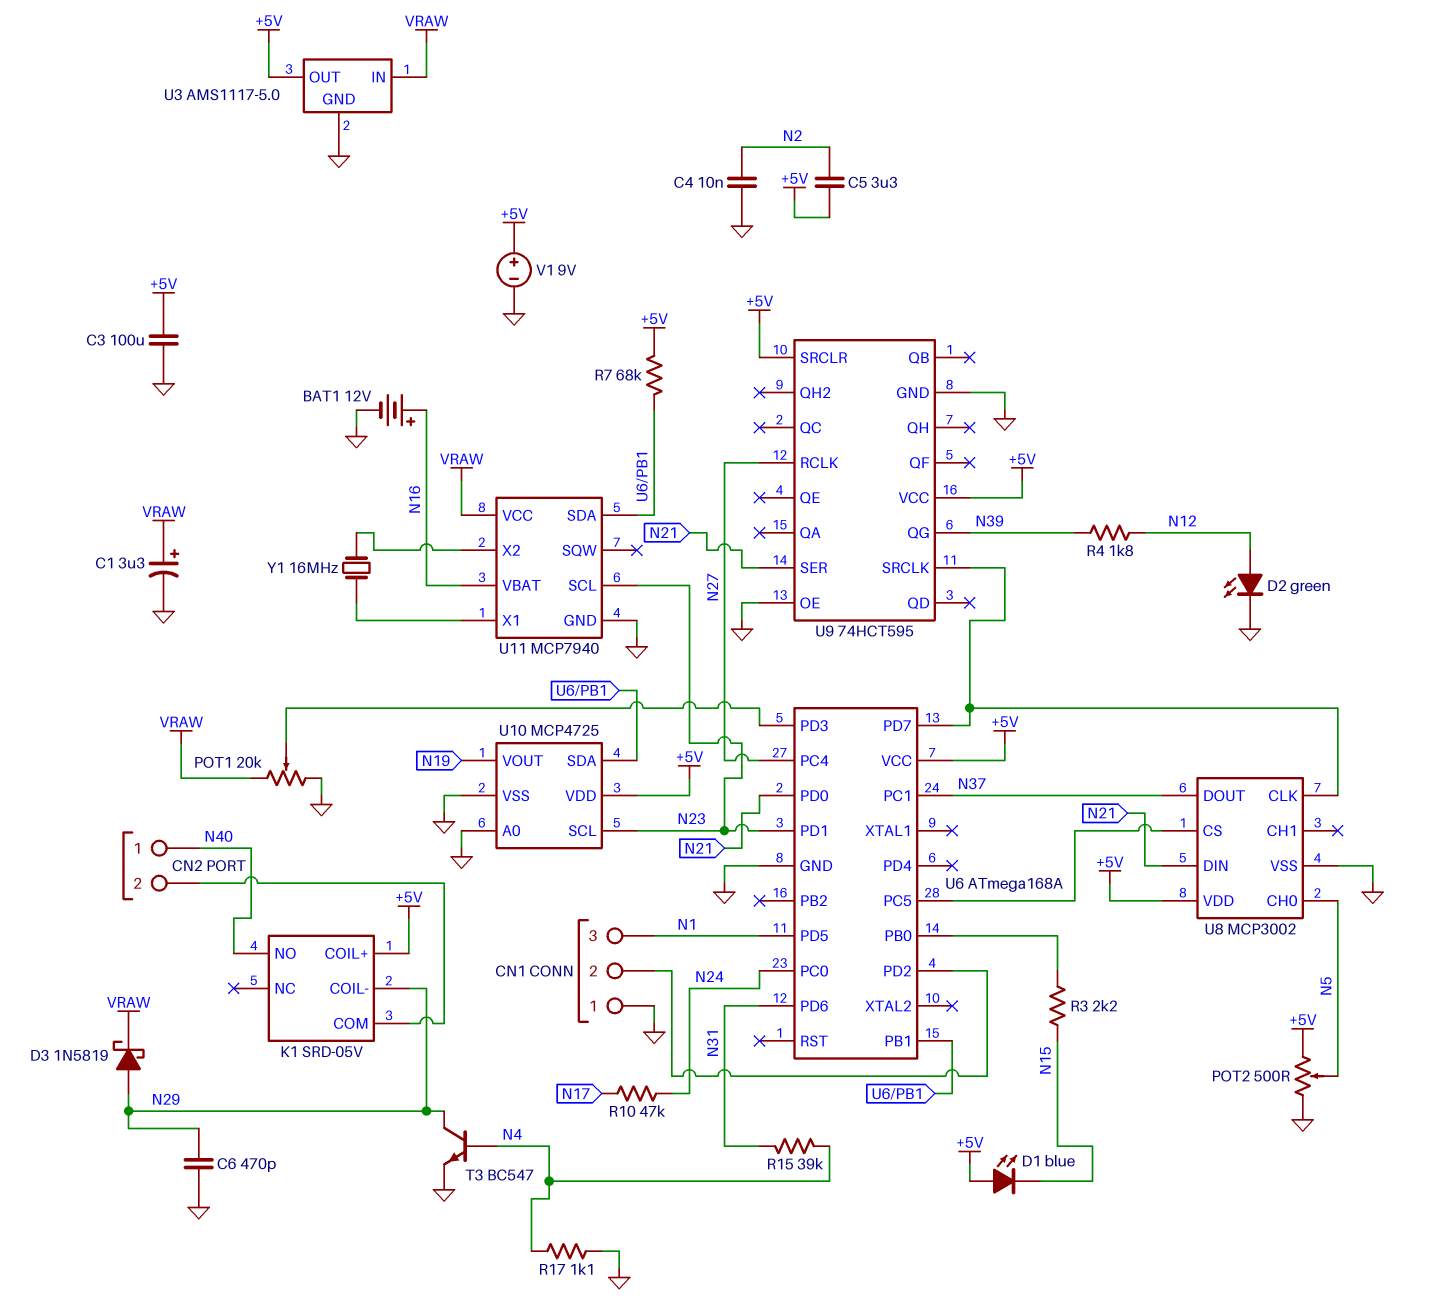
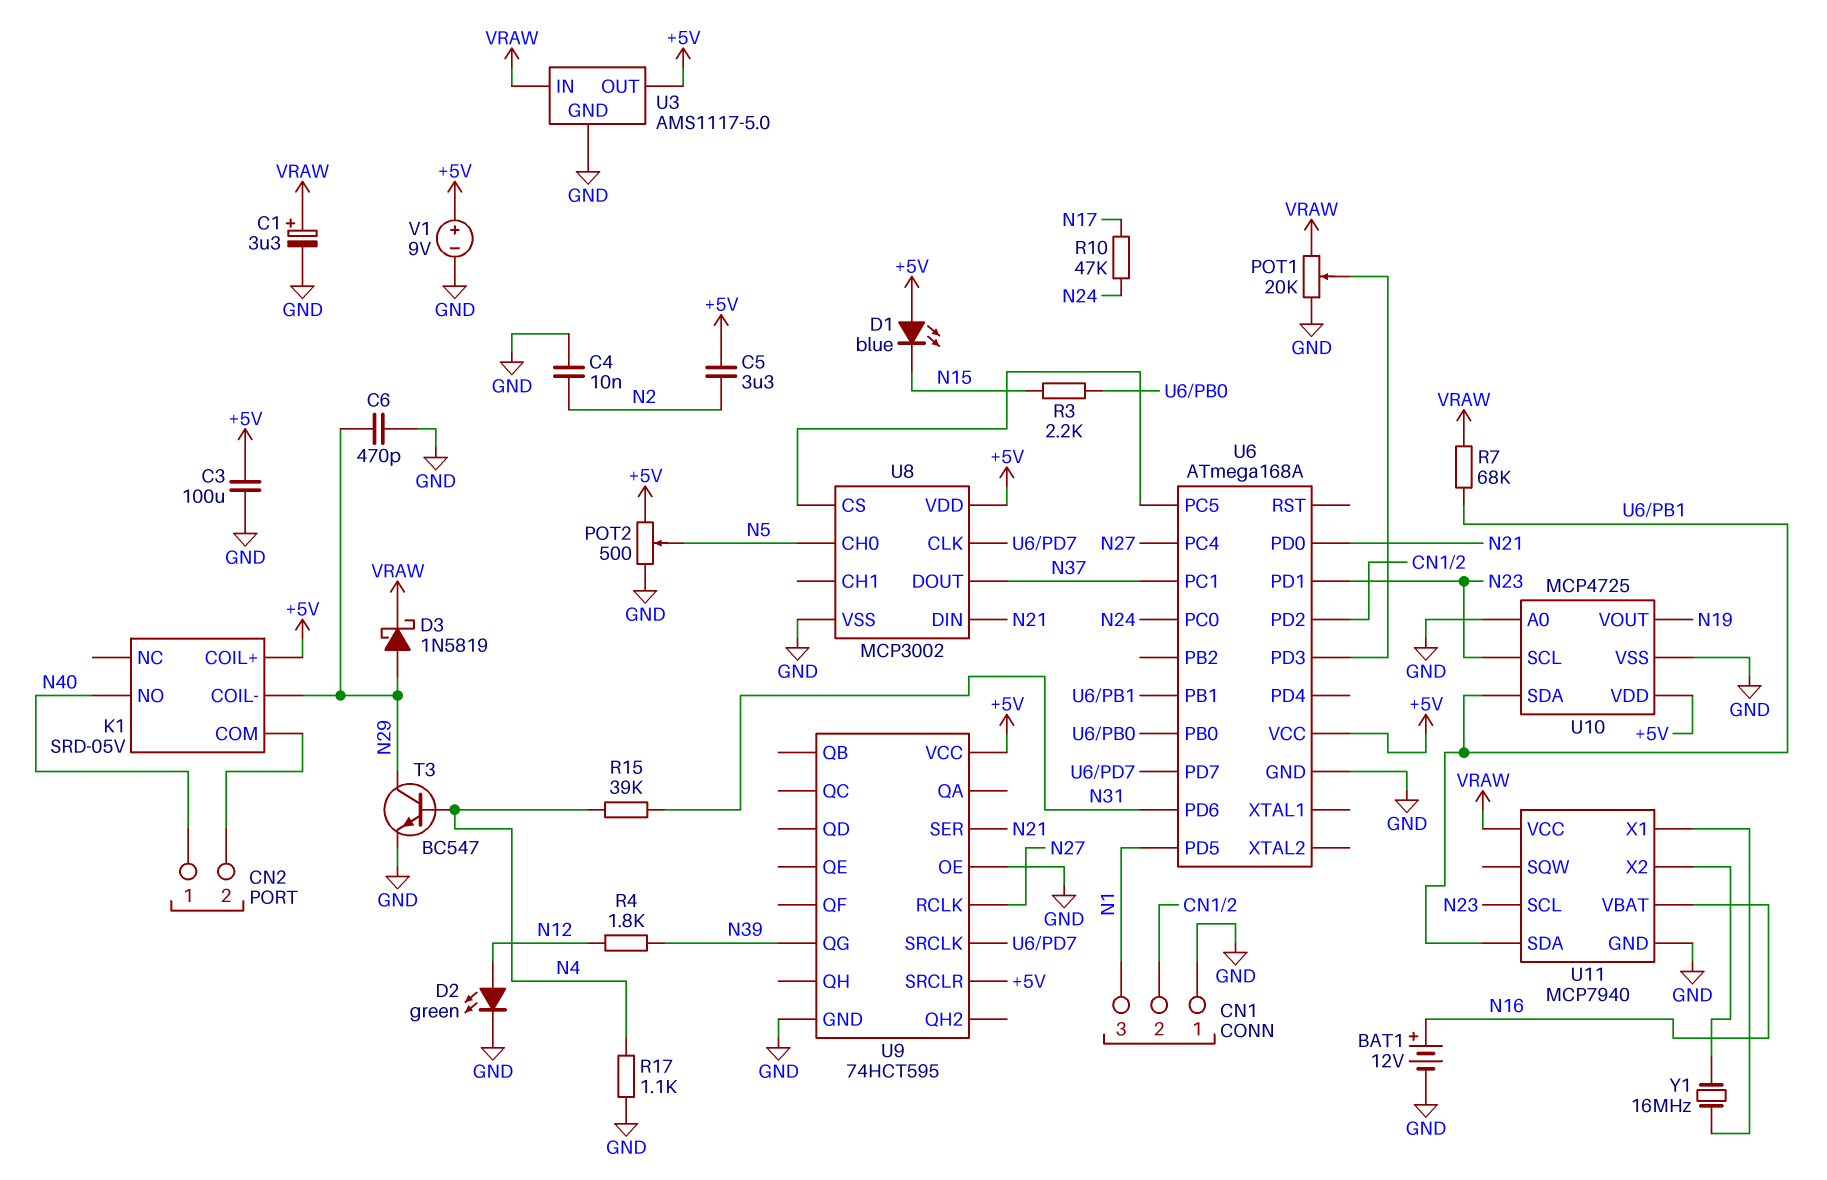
R7: 68k (+5V, U6/PB1) -> 68k (U6/PB1, VRAW)

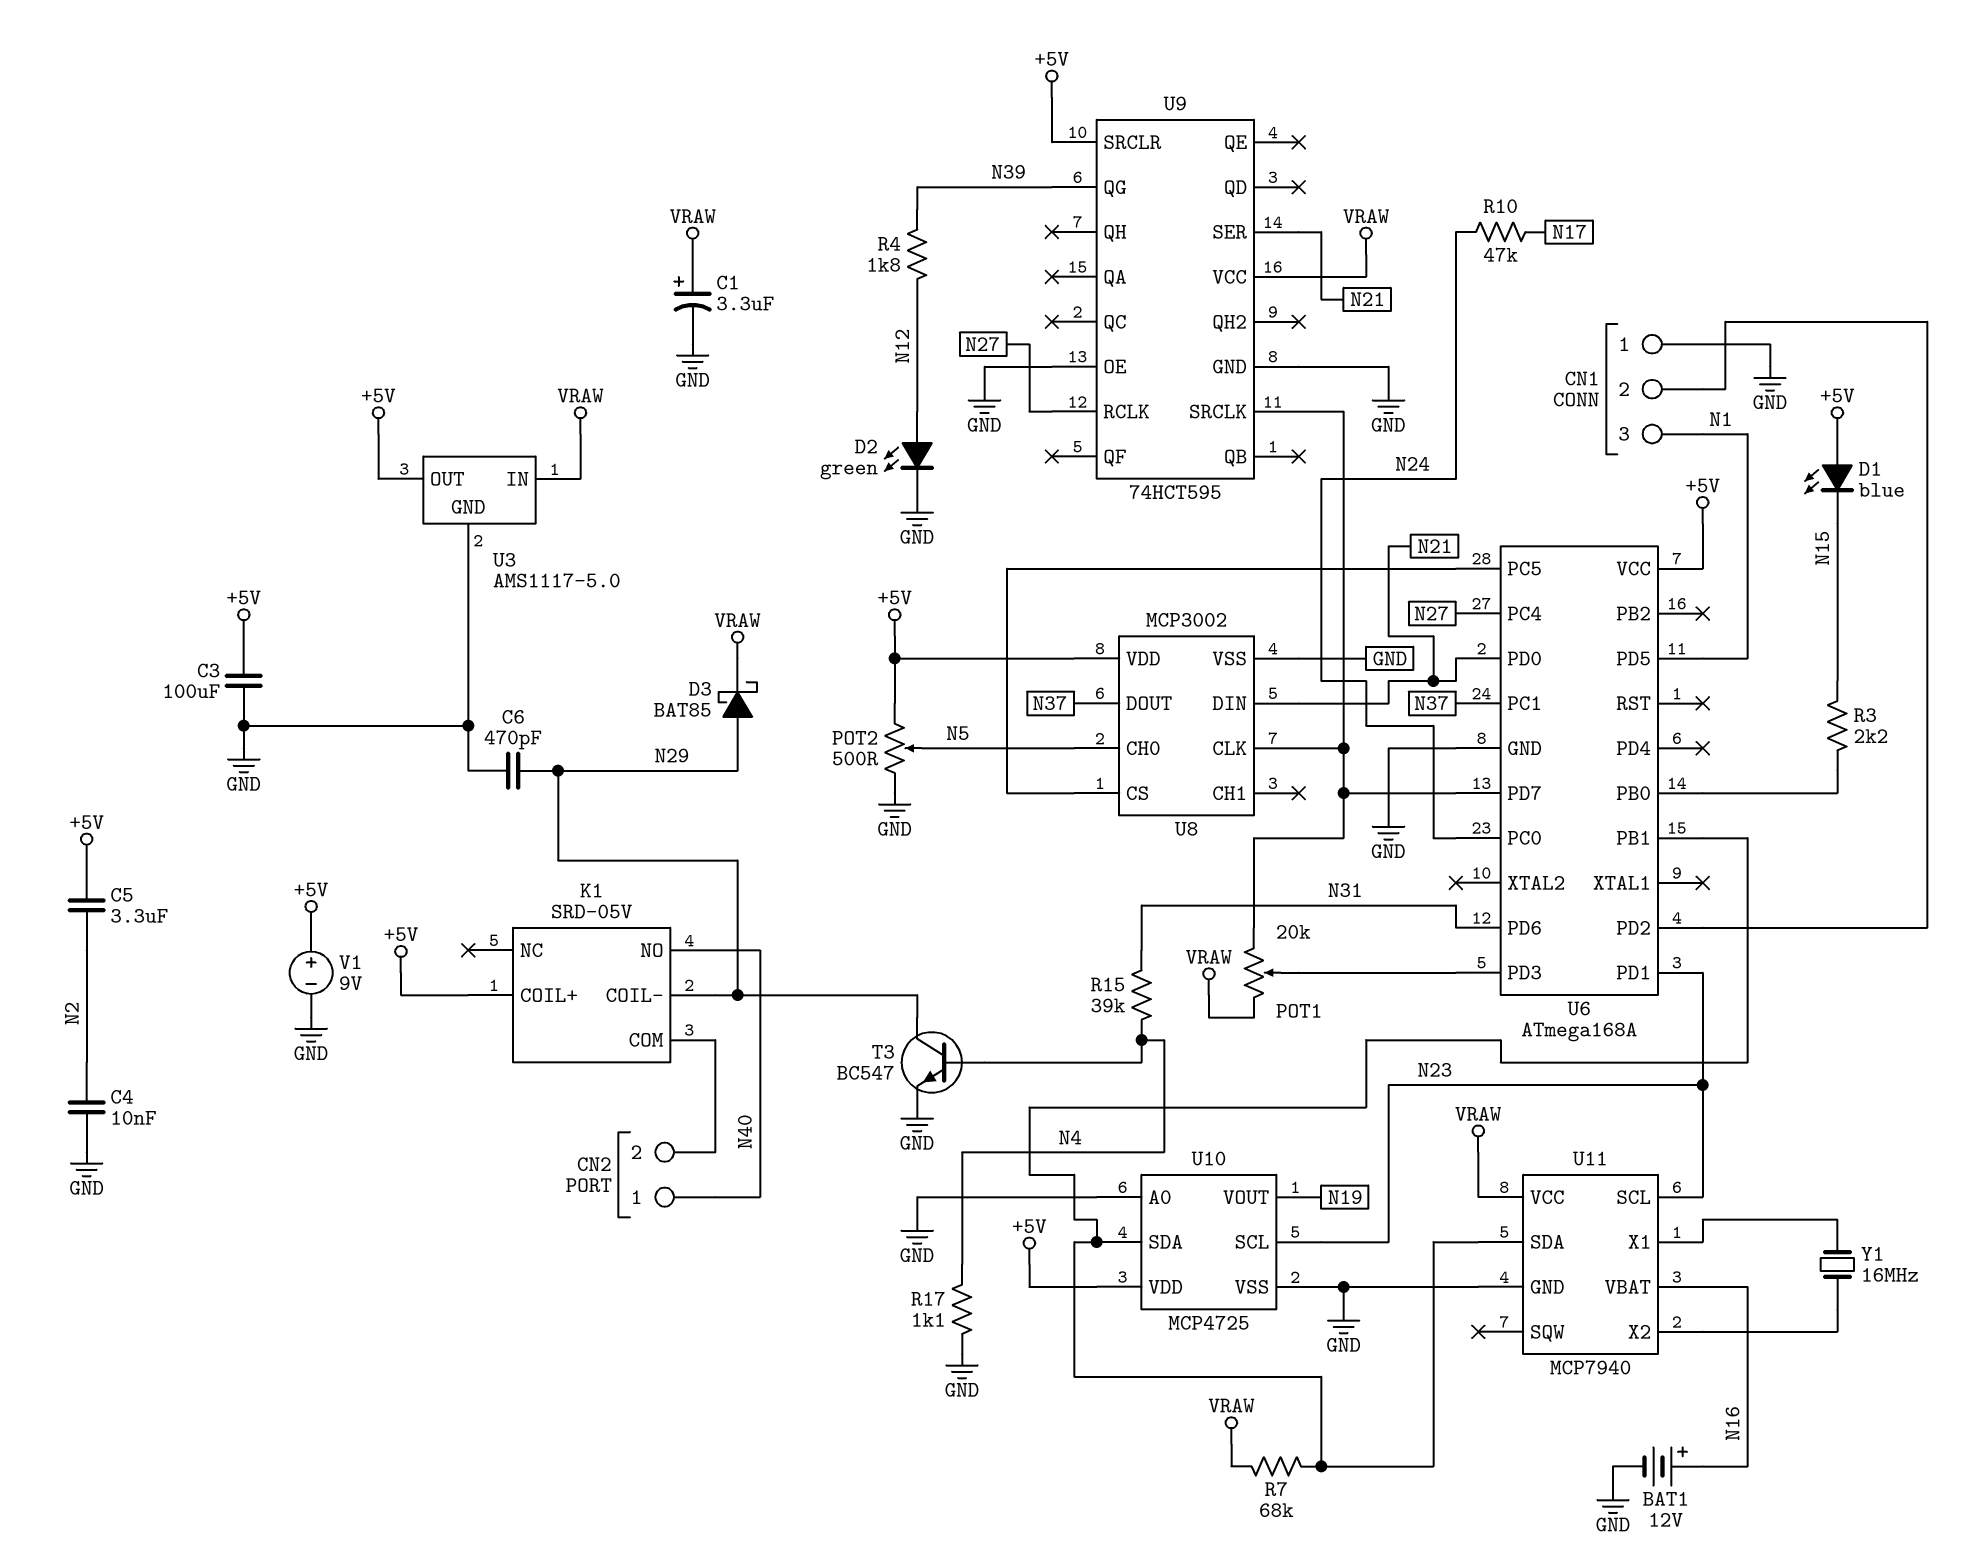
D3: schottky 1N5819 (A N29, K VRAW) -> schottky BAT85 (A N29, K VRAW)
POT1: 20k (GND, VRAW, wiper U6/PD3) -> 20k (U6/PD7, VRAW, wiper U6/PD3)
U9 pin VCC: +5V -> VRAW

